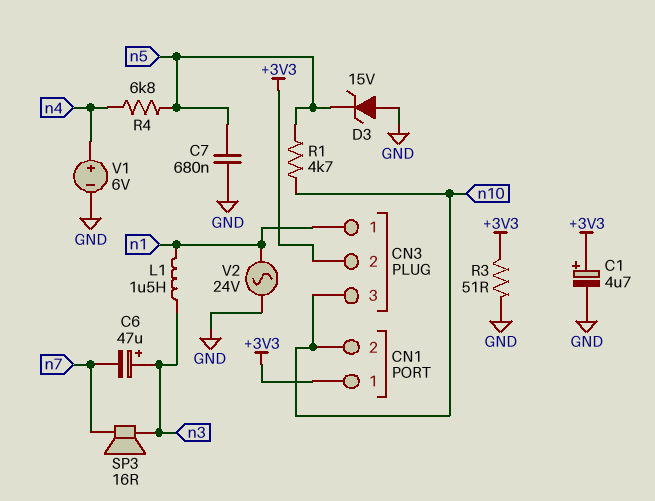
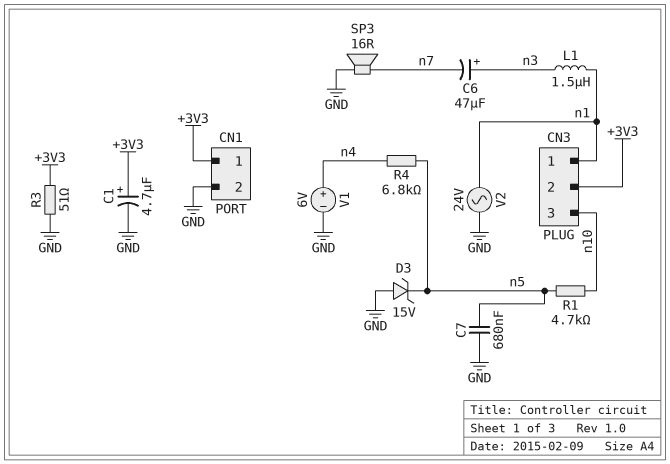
CN1 pin 2: n10 -> GND
SP3: speaker 16R (n3, n7) -> speaker 16R (GND, n7)

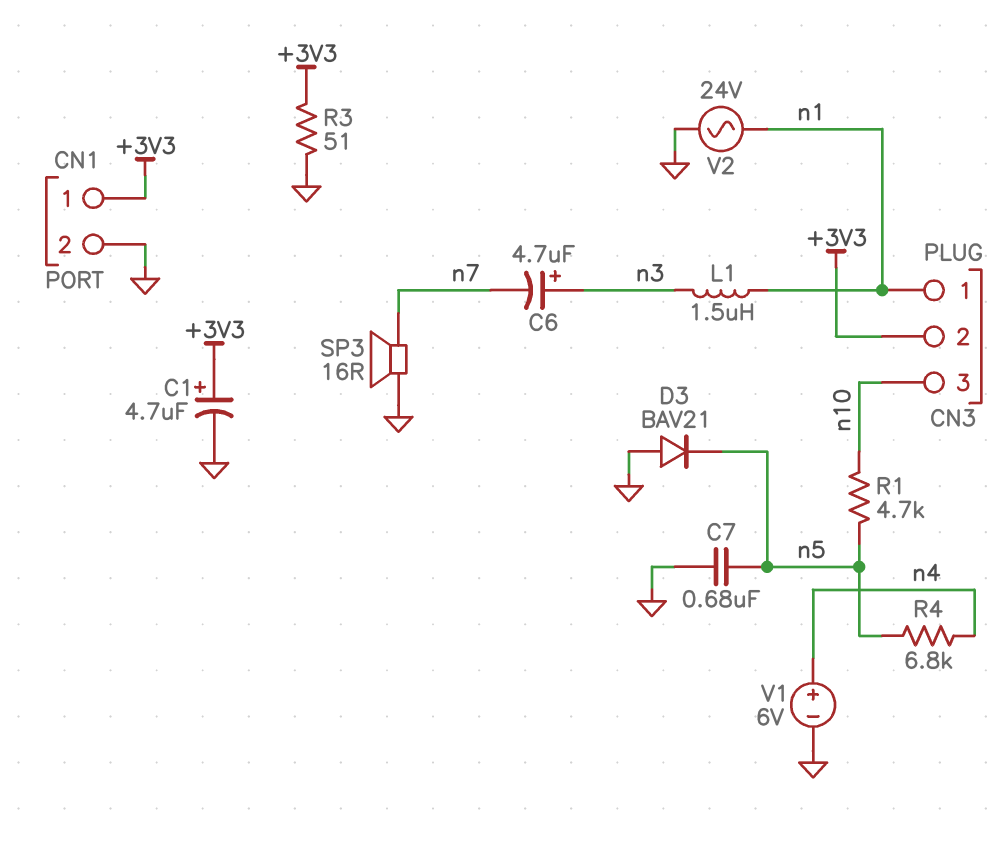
C6: 47uF (plus n3, minus n7) -> 4.7uF (plus n3, minus n7)
D3: zener 15V (A GND, K n5) -> diode BAV21 (A GND, K n5)

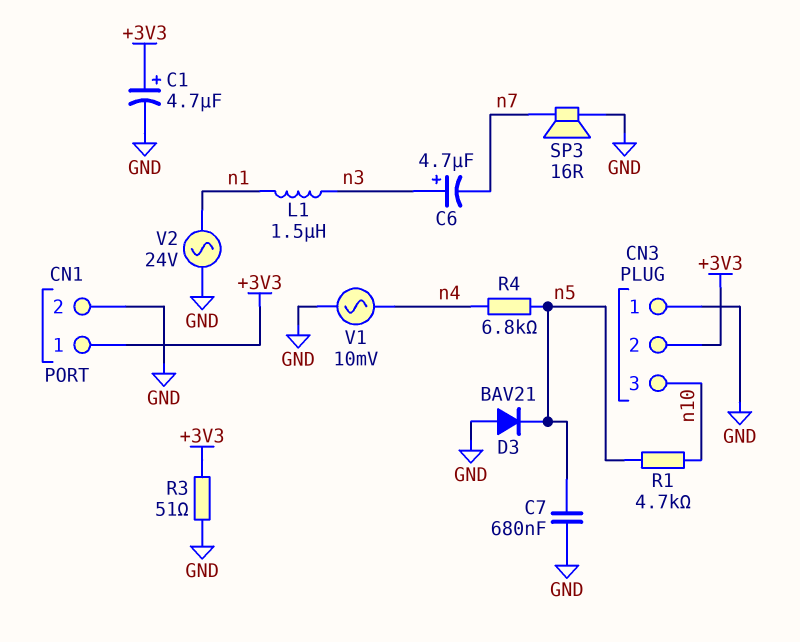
CN3 pin 1: n1 -> GND
V1: 6V (plus n4, minus GND) -> AC 10mV (GND, n4)

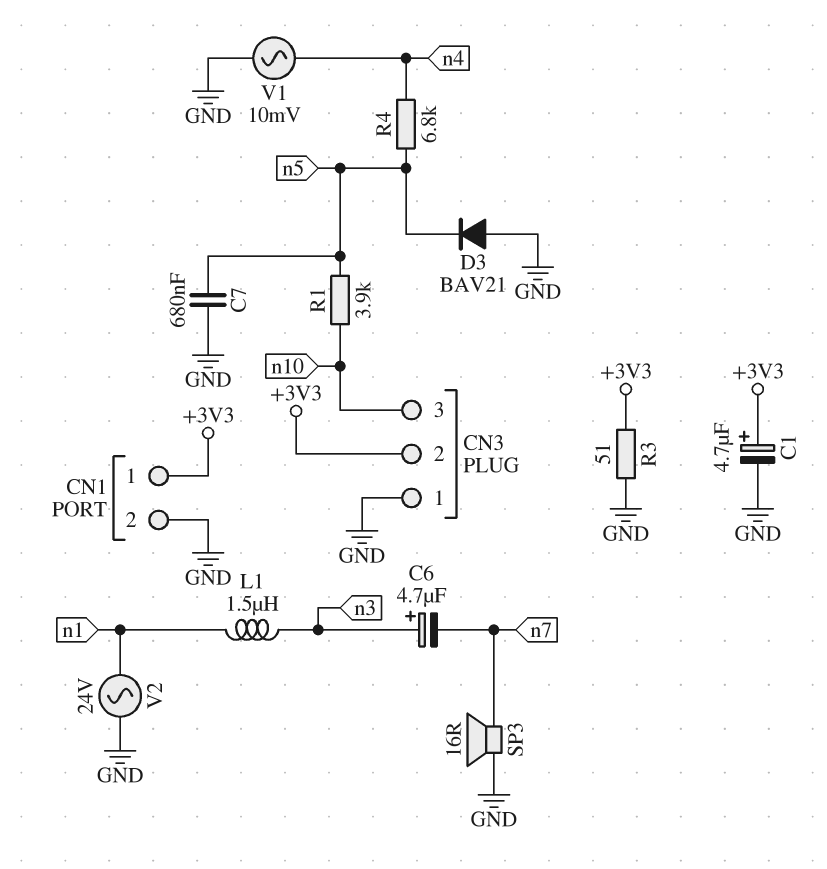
R1: 4.7k (n5, n10) -> 3.9k (n5, n10)

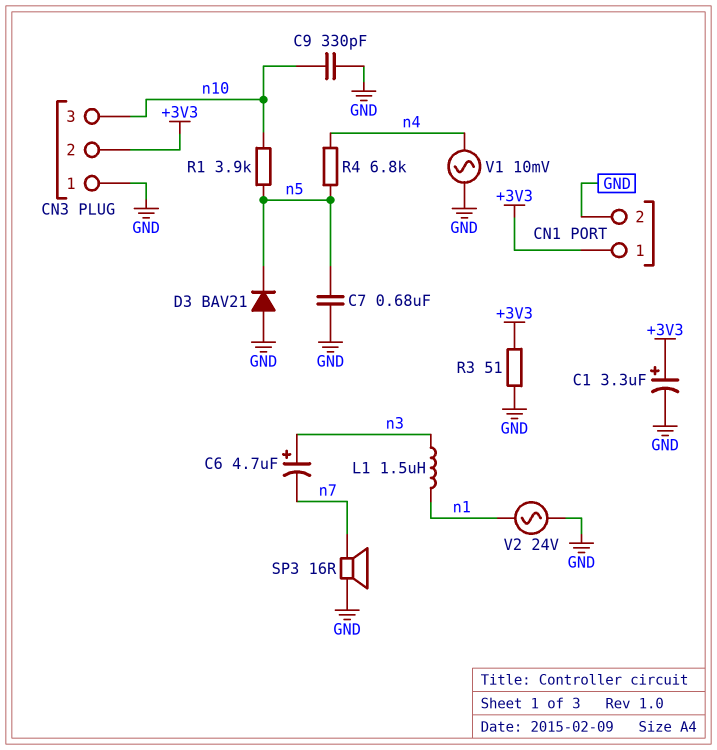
C1: 4.7uF (plus +3V3, minus GND) -> 3.3uF (plus +3V3, minus GND)
C9: none -> 330pF (GND, n10)

